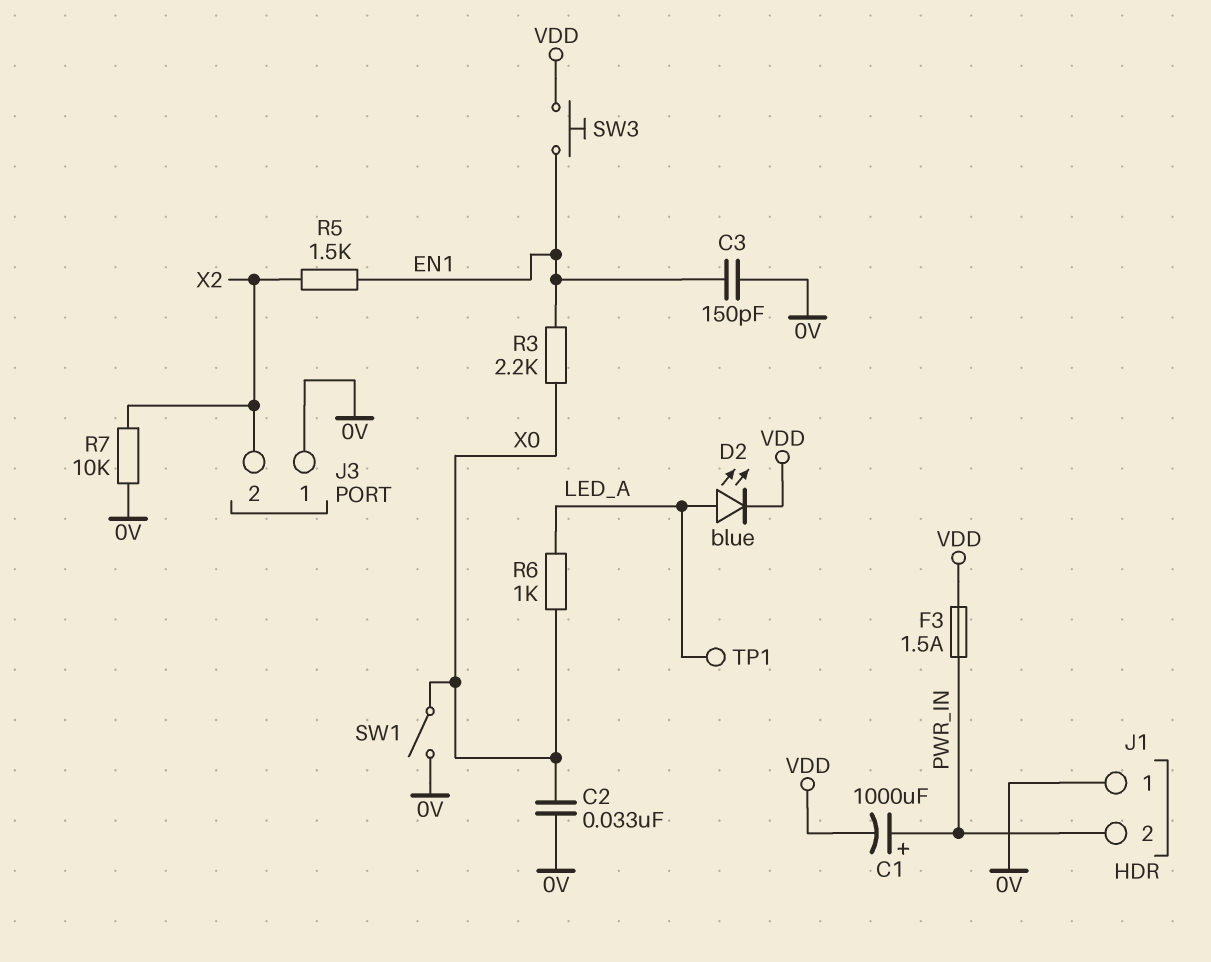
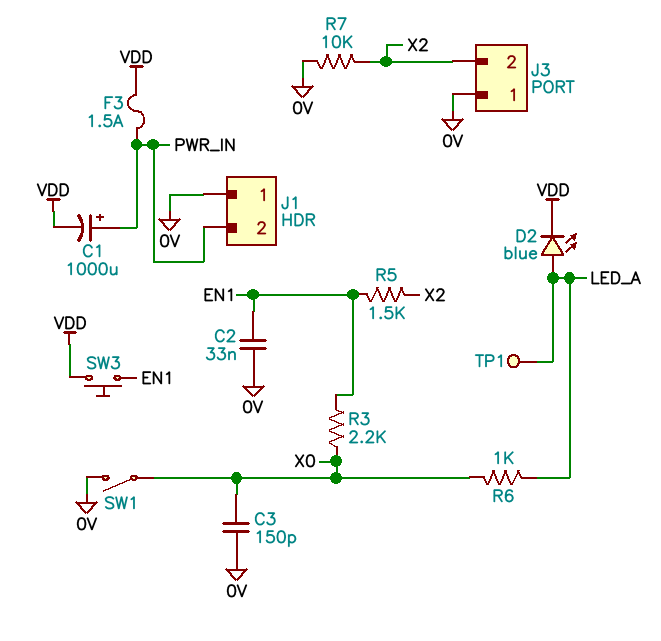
C2: 33nF (0V, X0) -> 33nF (0V, EN1)
C3: 150pF (0V, EN1) -> 150pF (0V, X0)

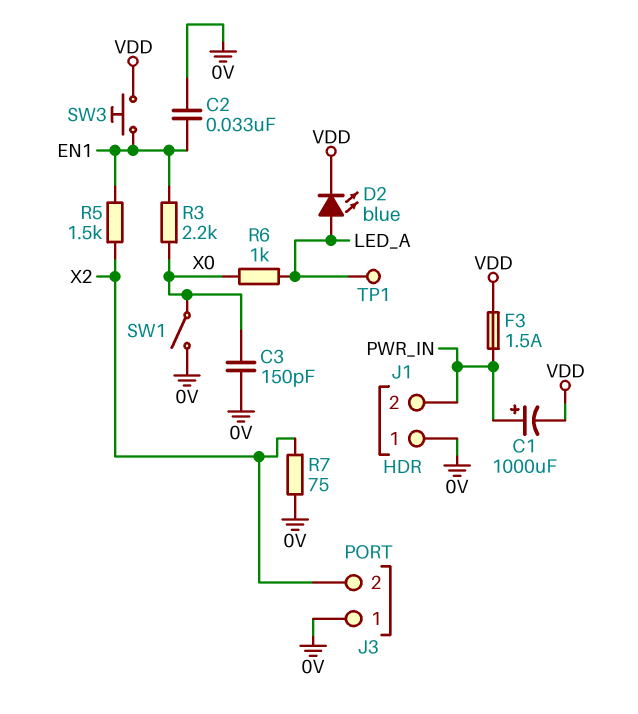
R7: 10k (0V, X2) -> 75 (0V, X2)

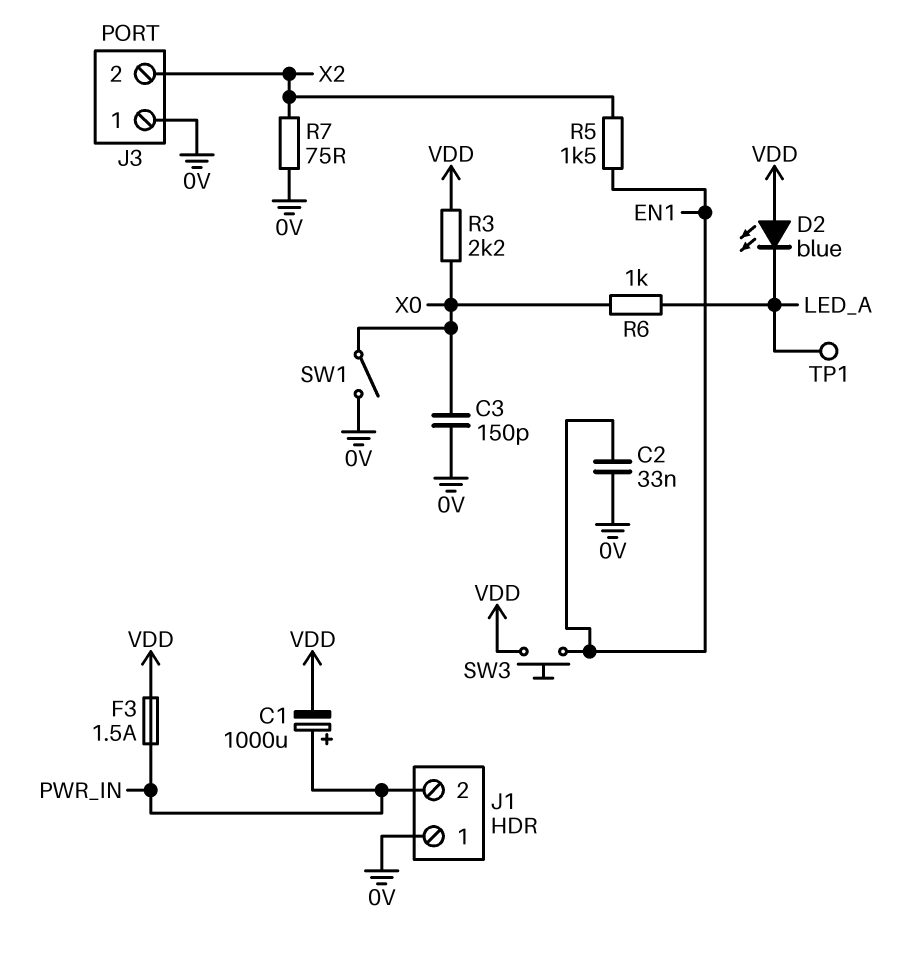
D2: LED blue (A LED_A, K VDD) -> LED blue (A VDD, K LED_A)
R3: 2.2k (EN1, X0) -> 2.2k (VDD, X0)

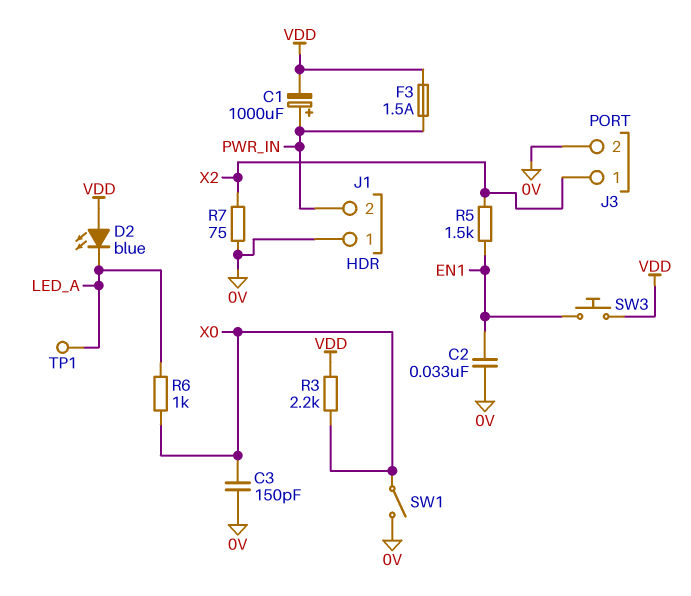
J3 pin 1: 0V -> X2
J3 pin 2: X2 -> 0V

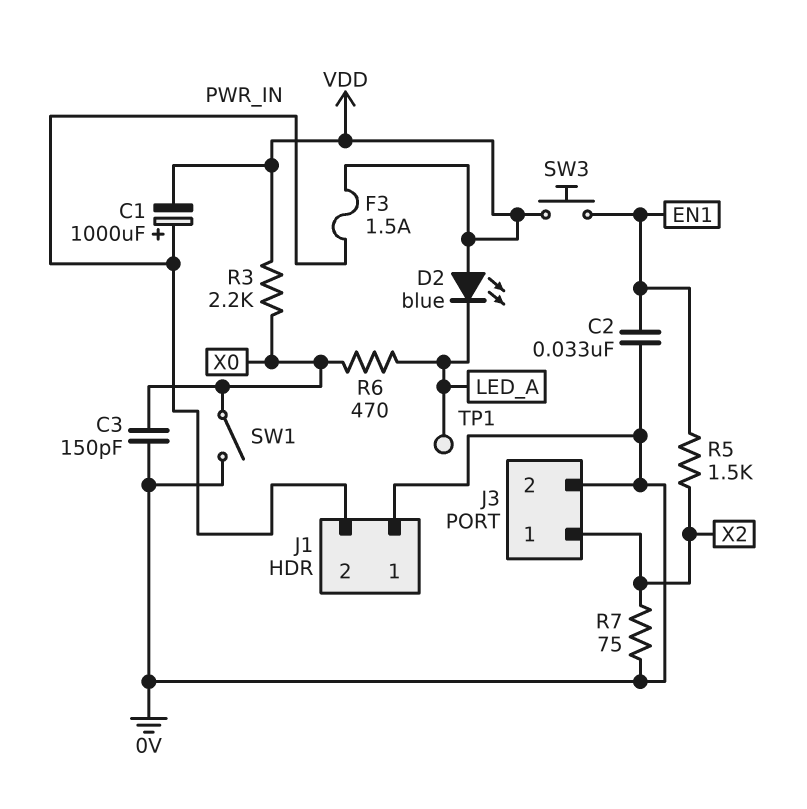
R6: 1k (LED_A, X0) -> 470 (LED_A, X0)

